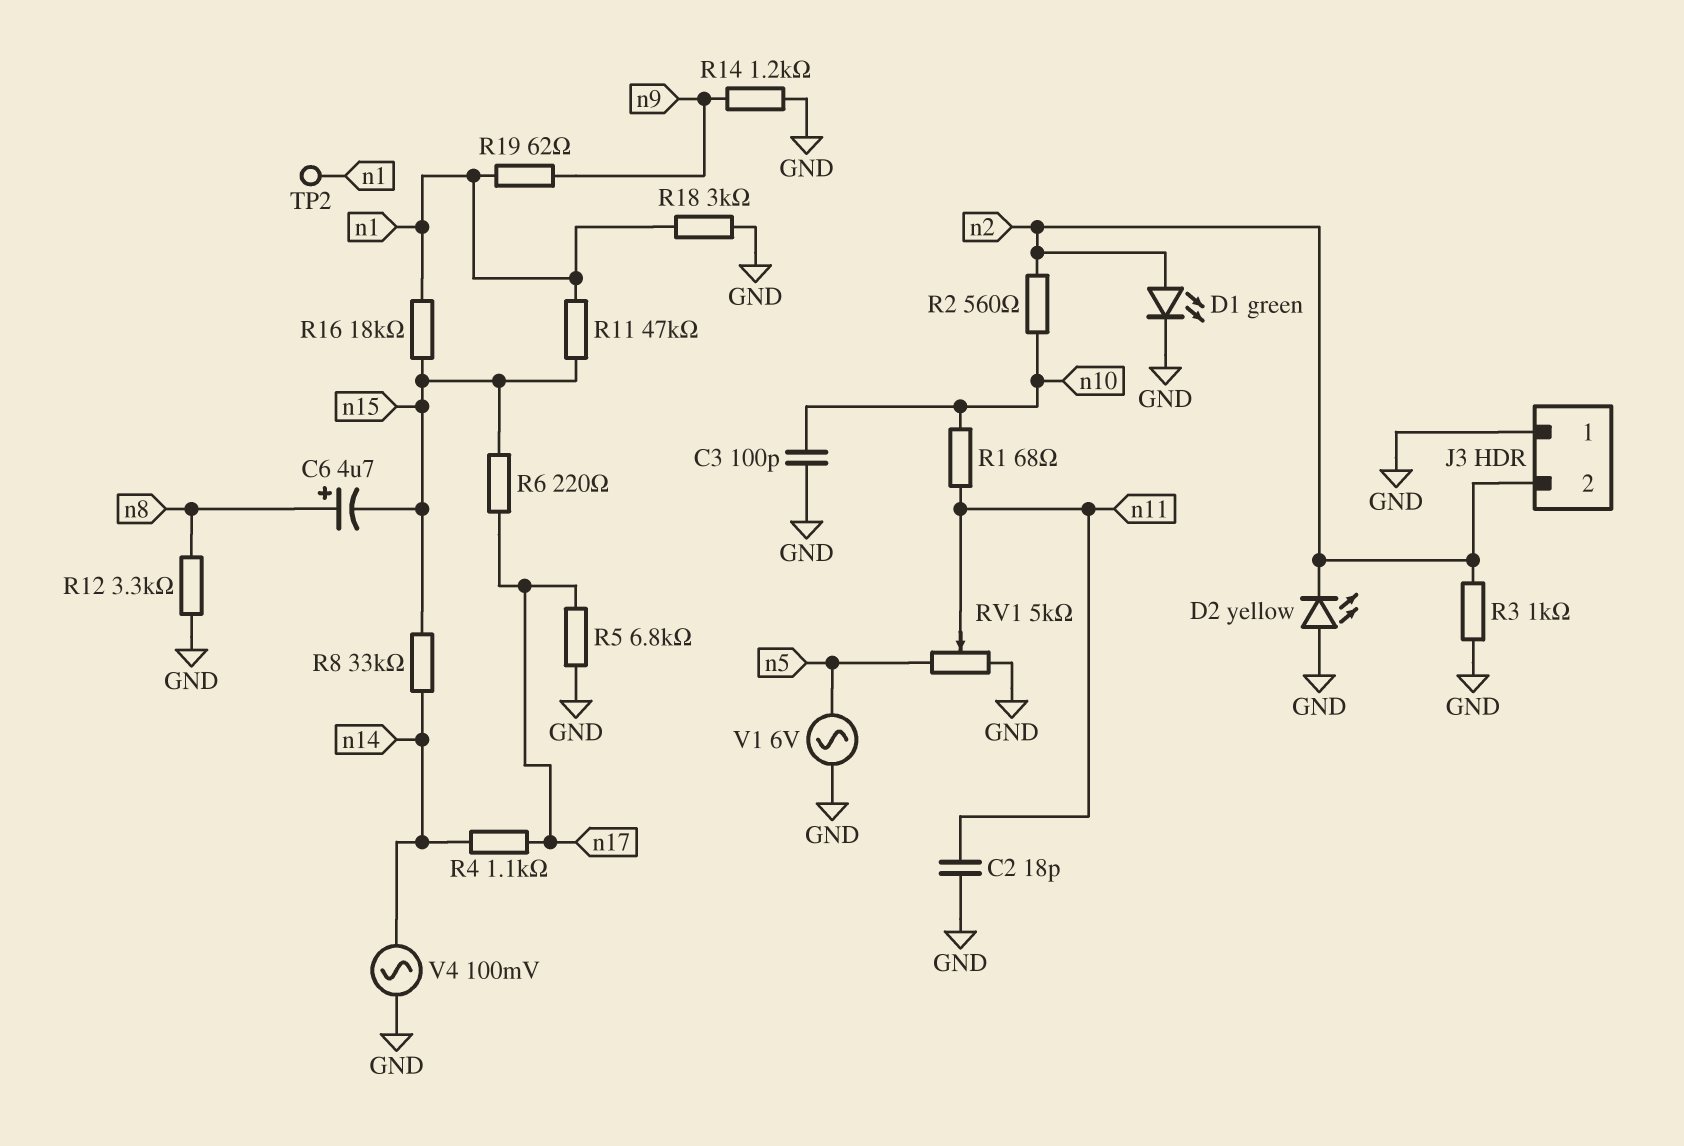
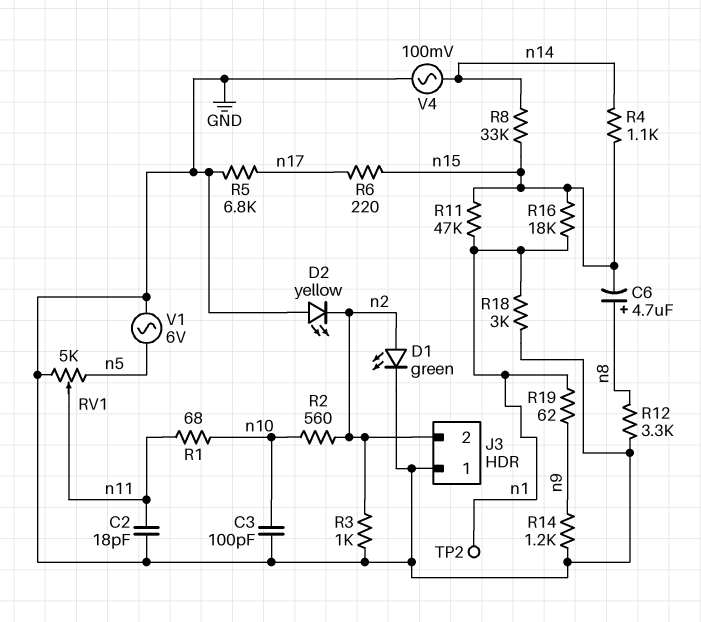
R4: 1.1k (n14, n17) -> 1.1k (n14, n15)

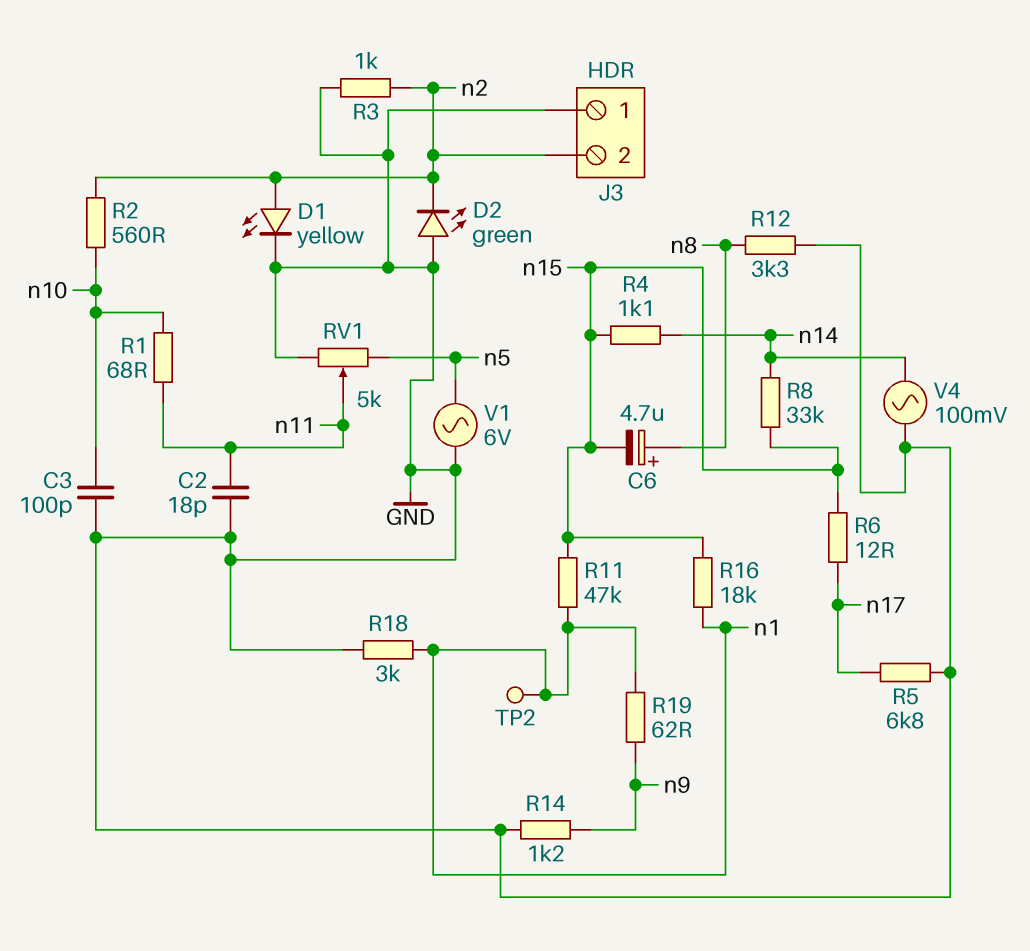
D1: LED green (A n2, K GND) -> LED yellow (A n2, K GND)
D2: LED yellow (A GND, K n2) -> LED green (A GND, K n2)
R6: 220 (n15, n17) -> 12 (n15, n17)

